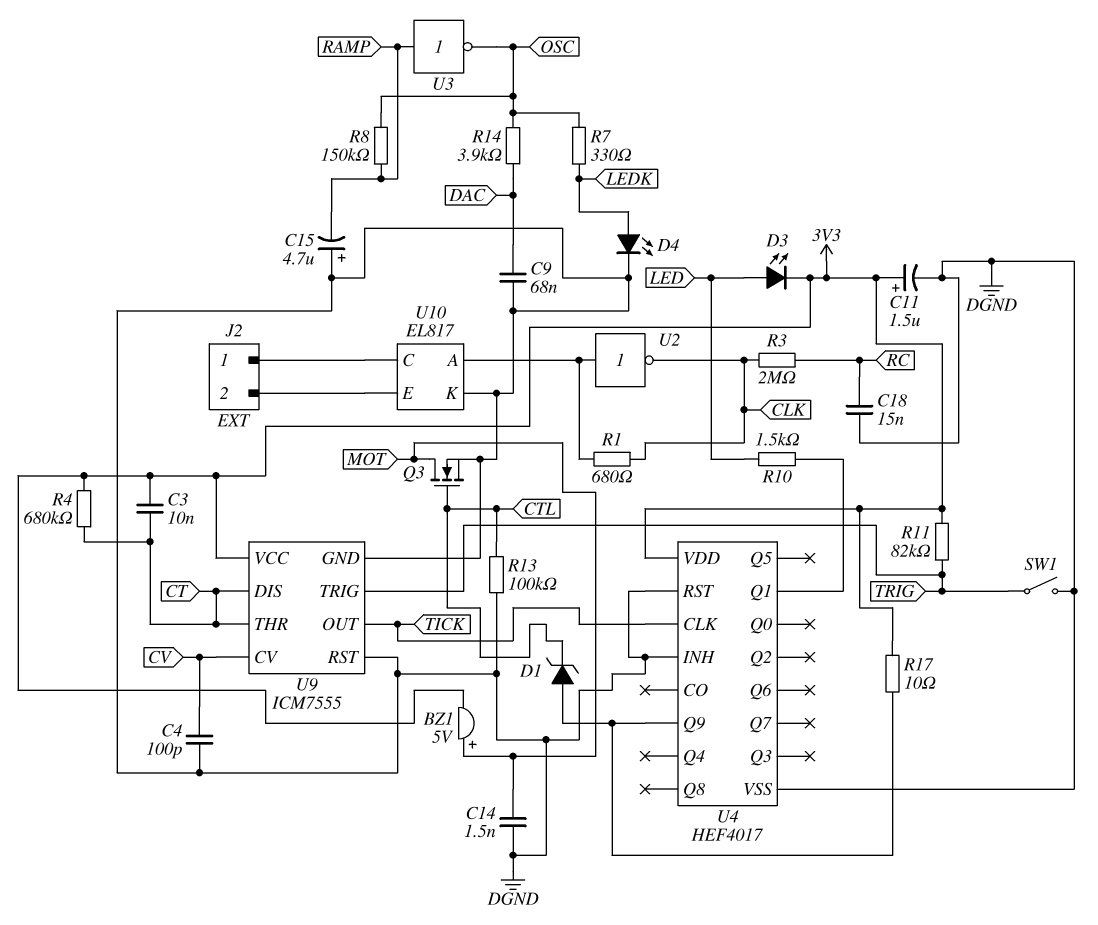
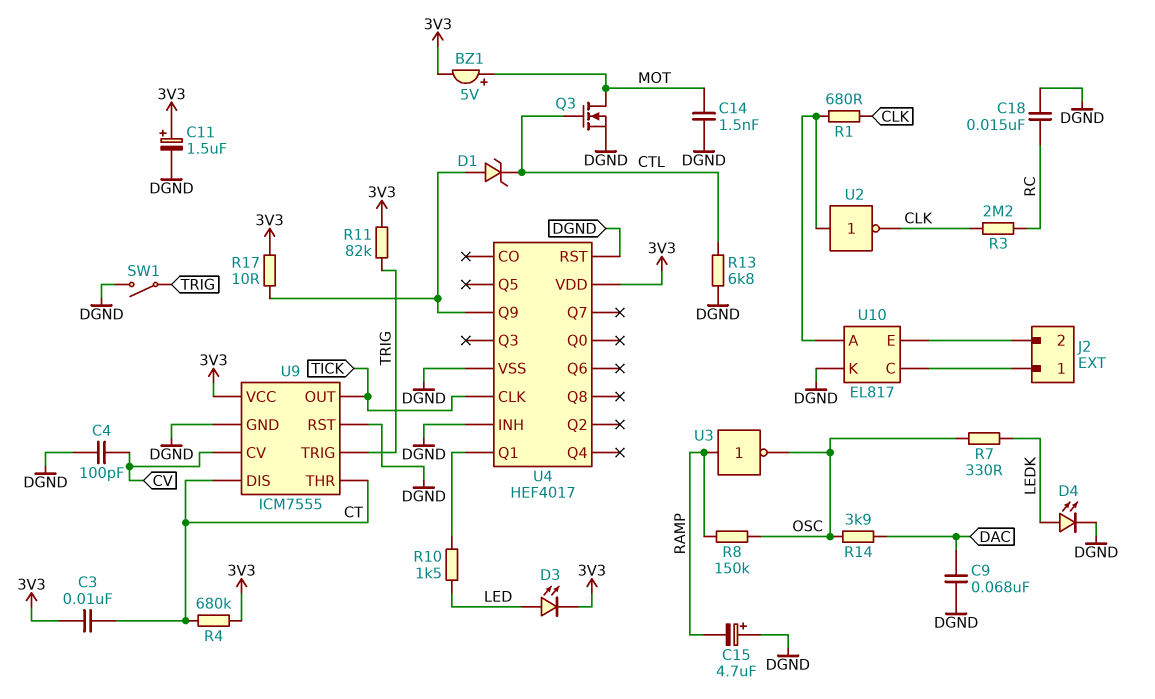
R3: 2M (CLK, RC) -> 2.2M (CLK, RC)
R13: 100k (CTL, DGND) -> 6.8k (CTL, DGND)

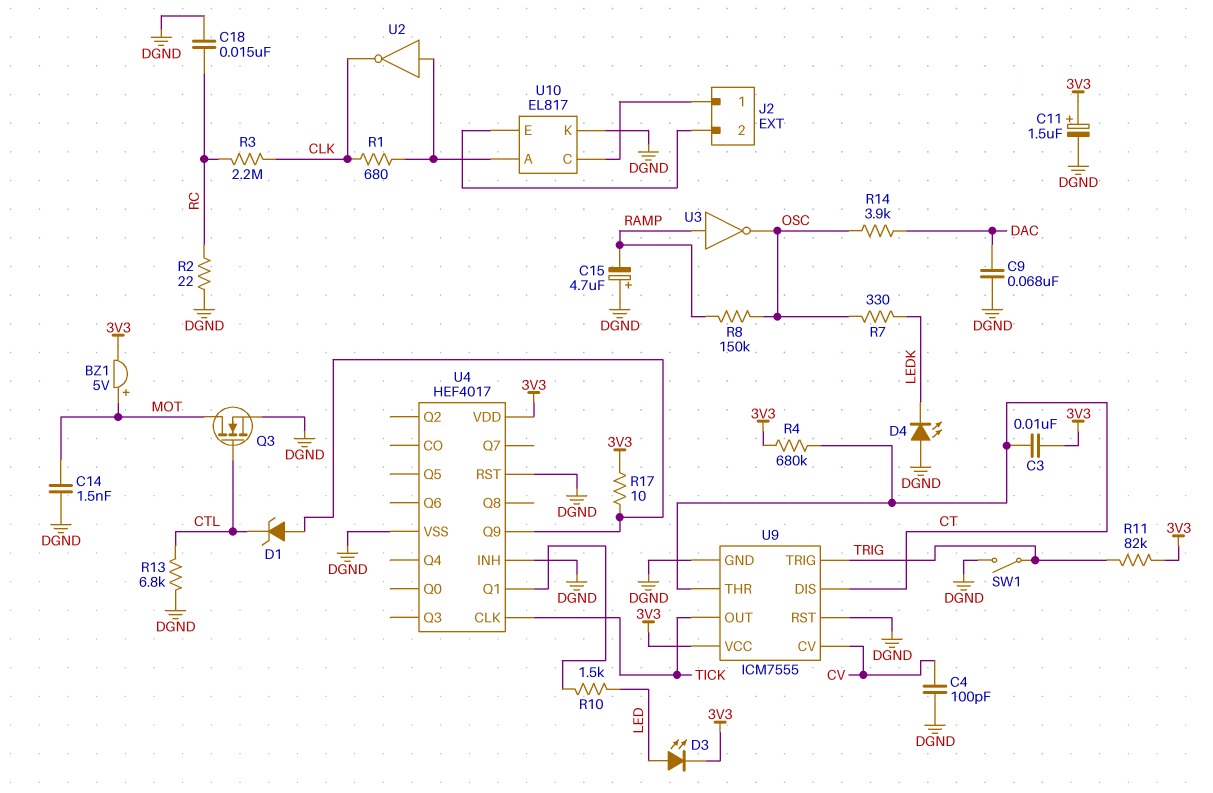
D4: LED (A LEDK, K DGND) -> LED (A DGND, K LEDK)
R2: none -> 22 (DGND, RC)

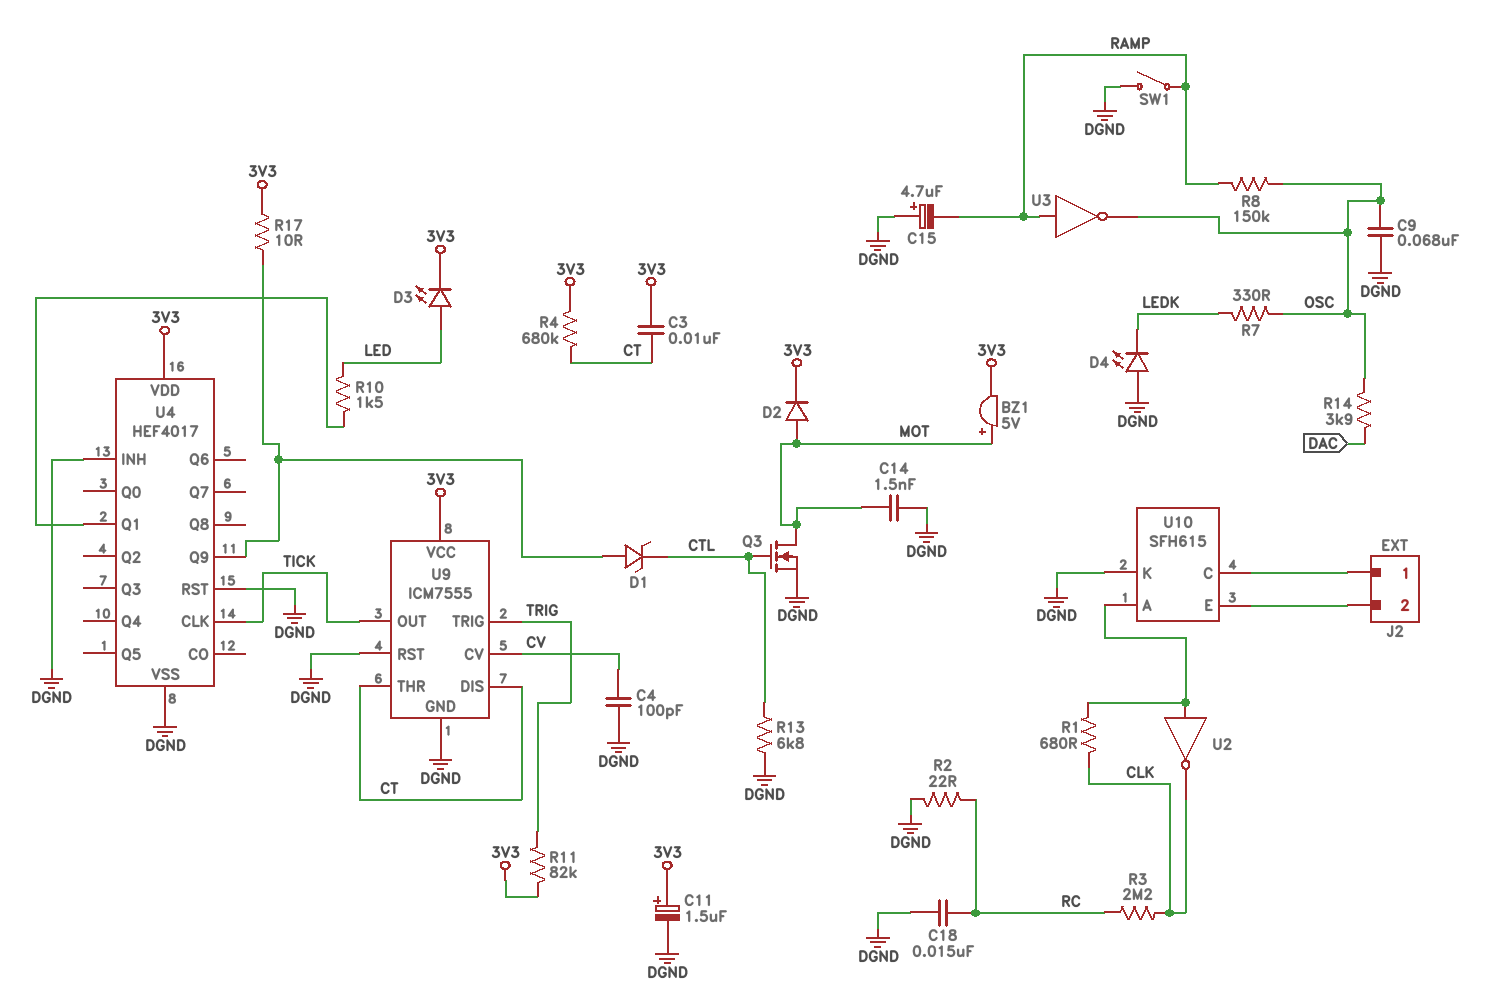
C9: 68nF (DAC, DGND) -> 68nF (DGND, OSC)
D2: none -> diode (A MOT, K 3V3)
SW1: switch (DGND, TRIG) -> switch (DGND, RAMP)
U10: EL817 -> SFH615

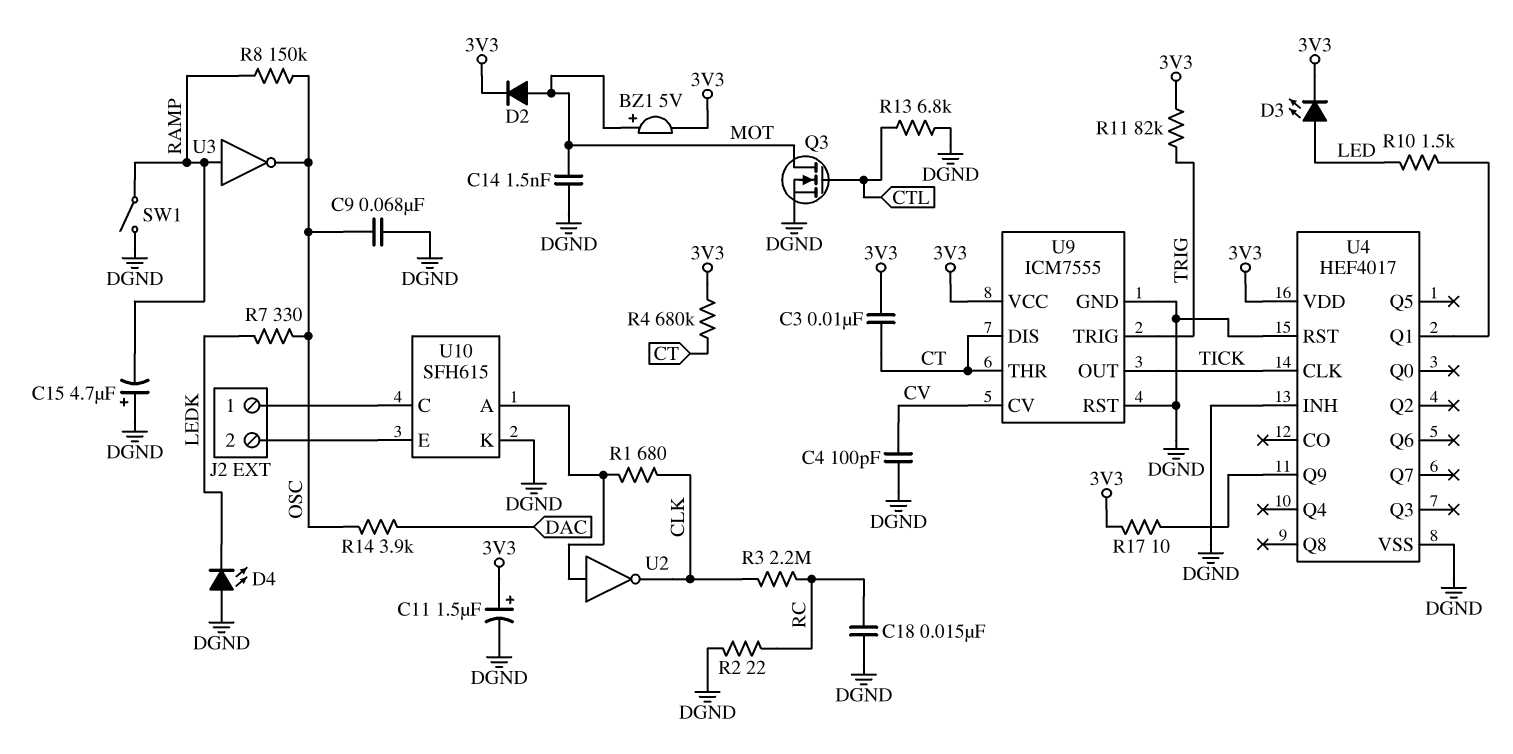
D1: zener (A U4/Q9, K CTL) -> none

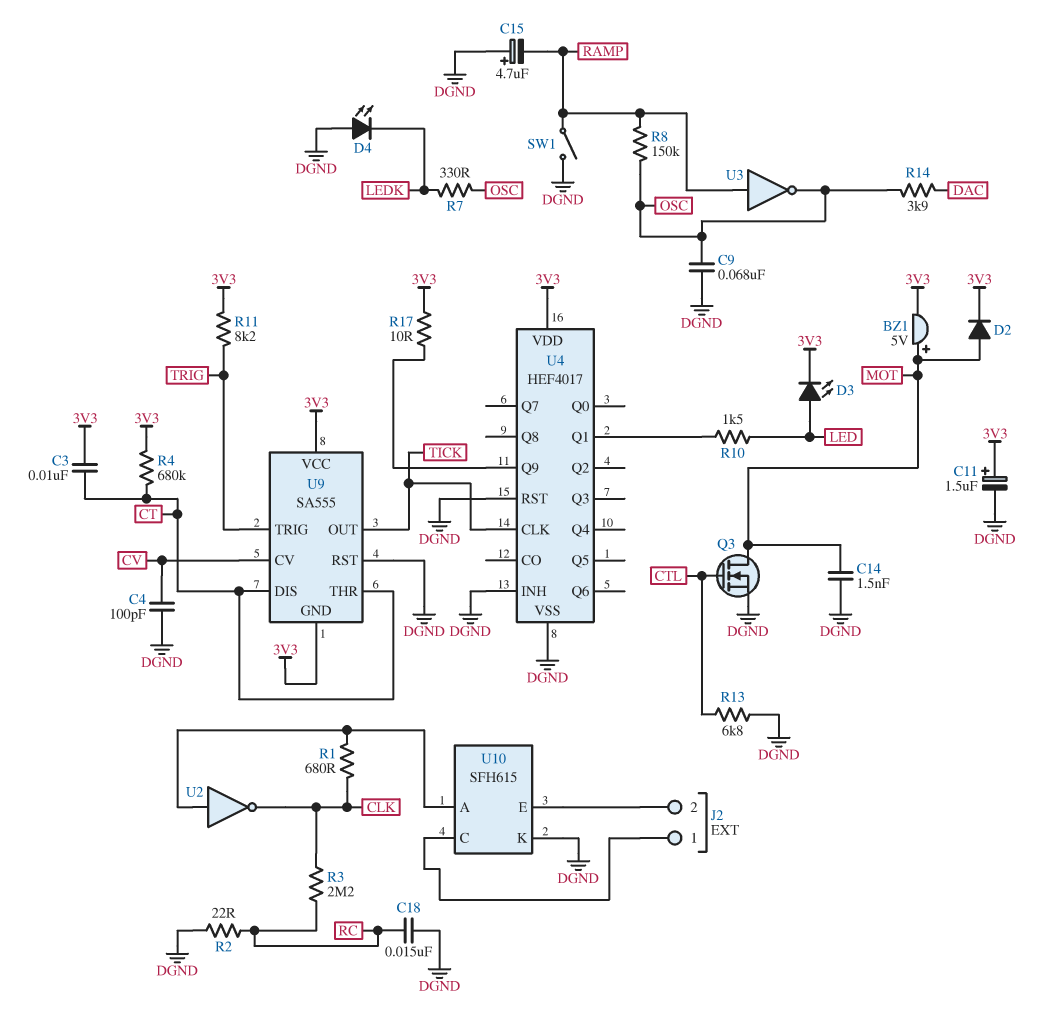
R11: 82k (3V3, TRIG) -> 8.2k (3V3, TRIG)
U9: ICM7555 -> SA555
U9 pin GND: DGND -> 3V3

